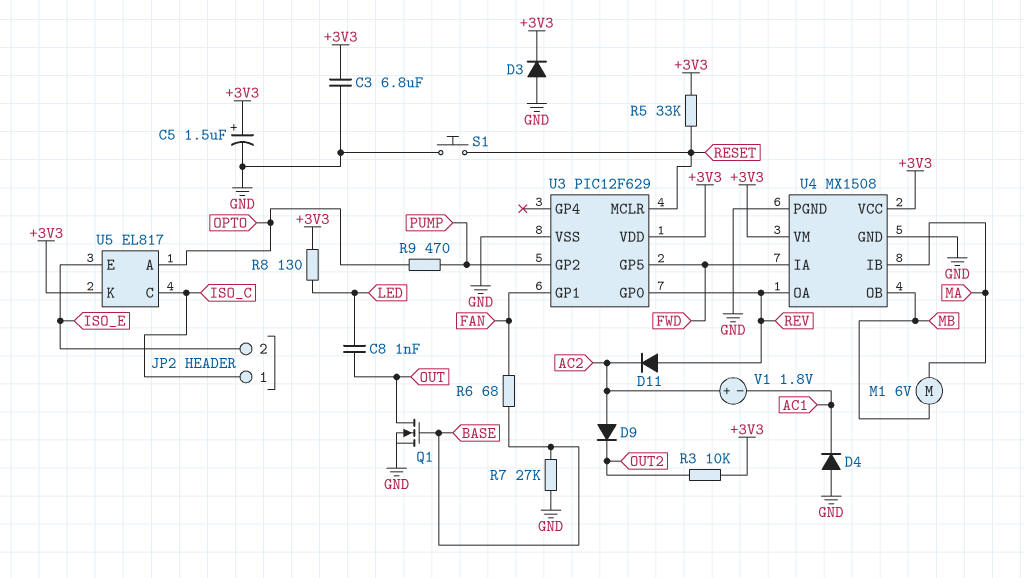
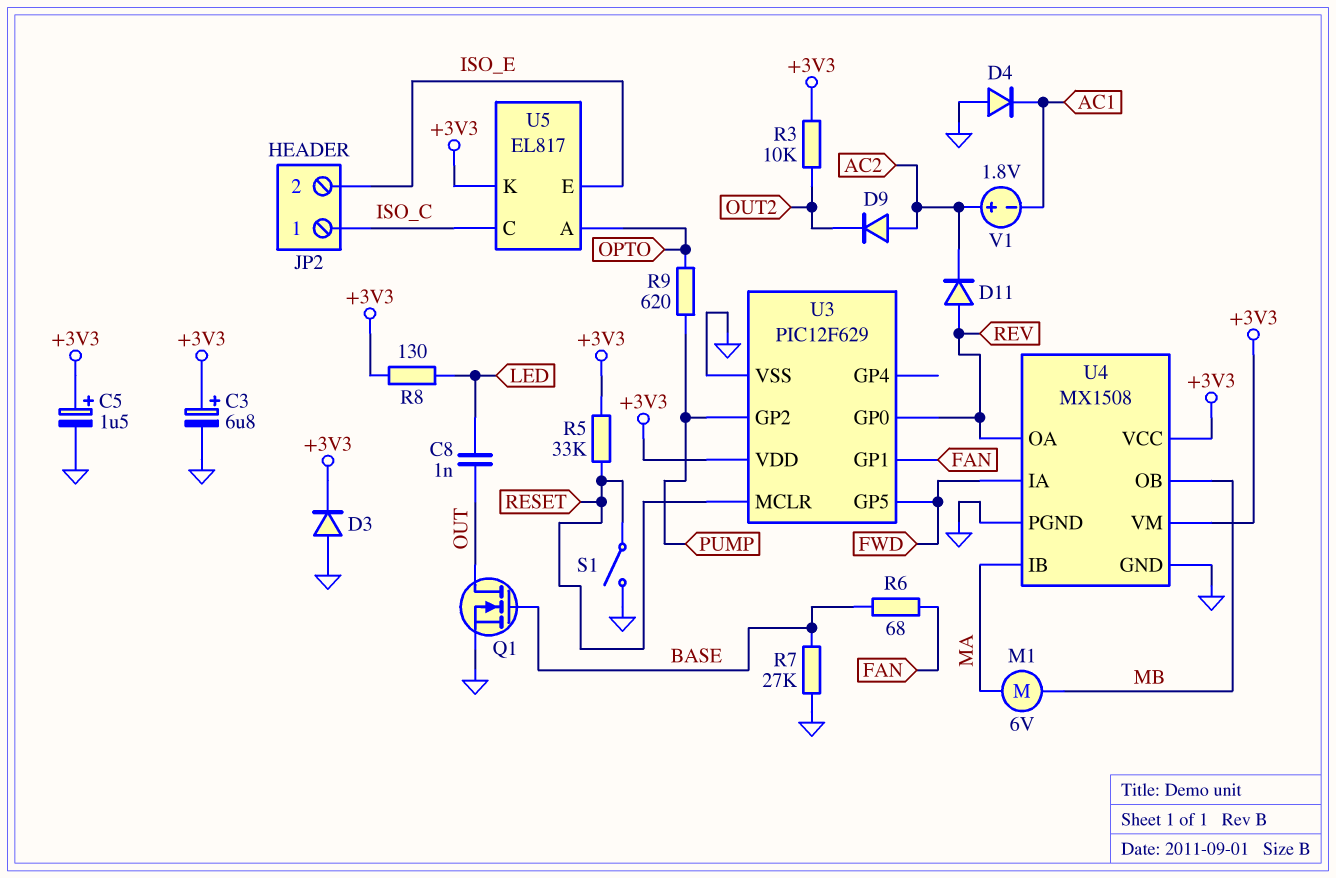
C3: 6.8uF (+3V3, GND) -> 6.8uF (plus +3V3, minus GND)
R9: 470 (OPTO, PUMP) -> 620 (OPTO, PUMP)
S1: button (GND, RESET) -> switch (GND, RESET)

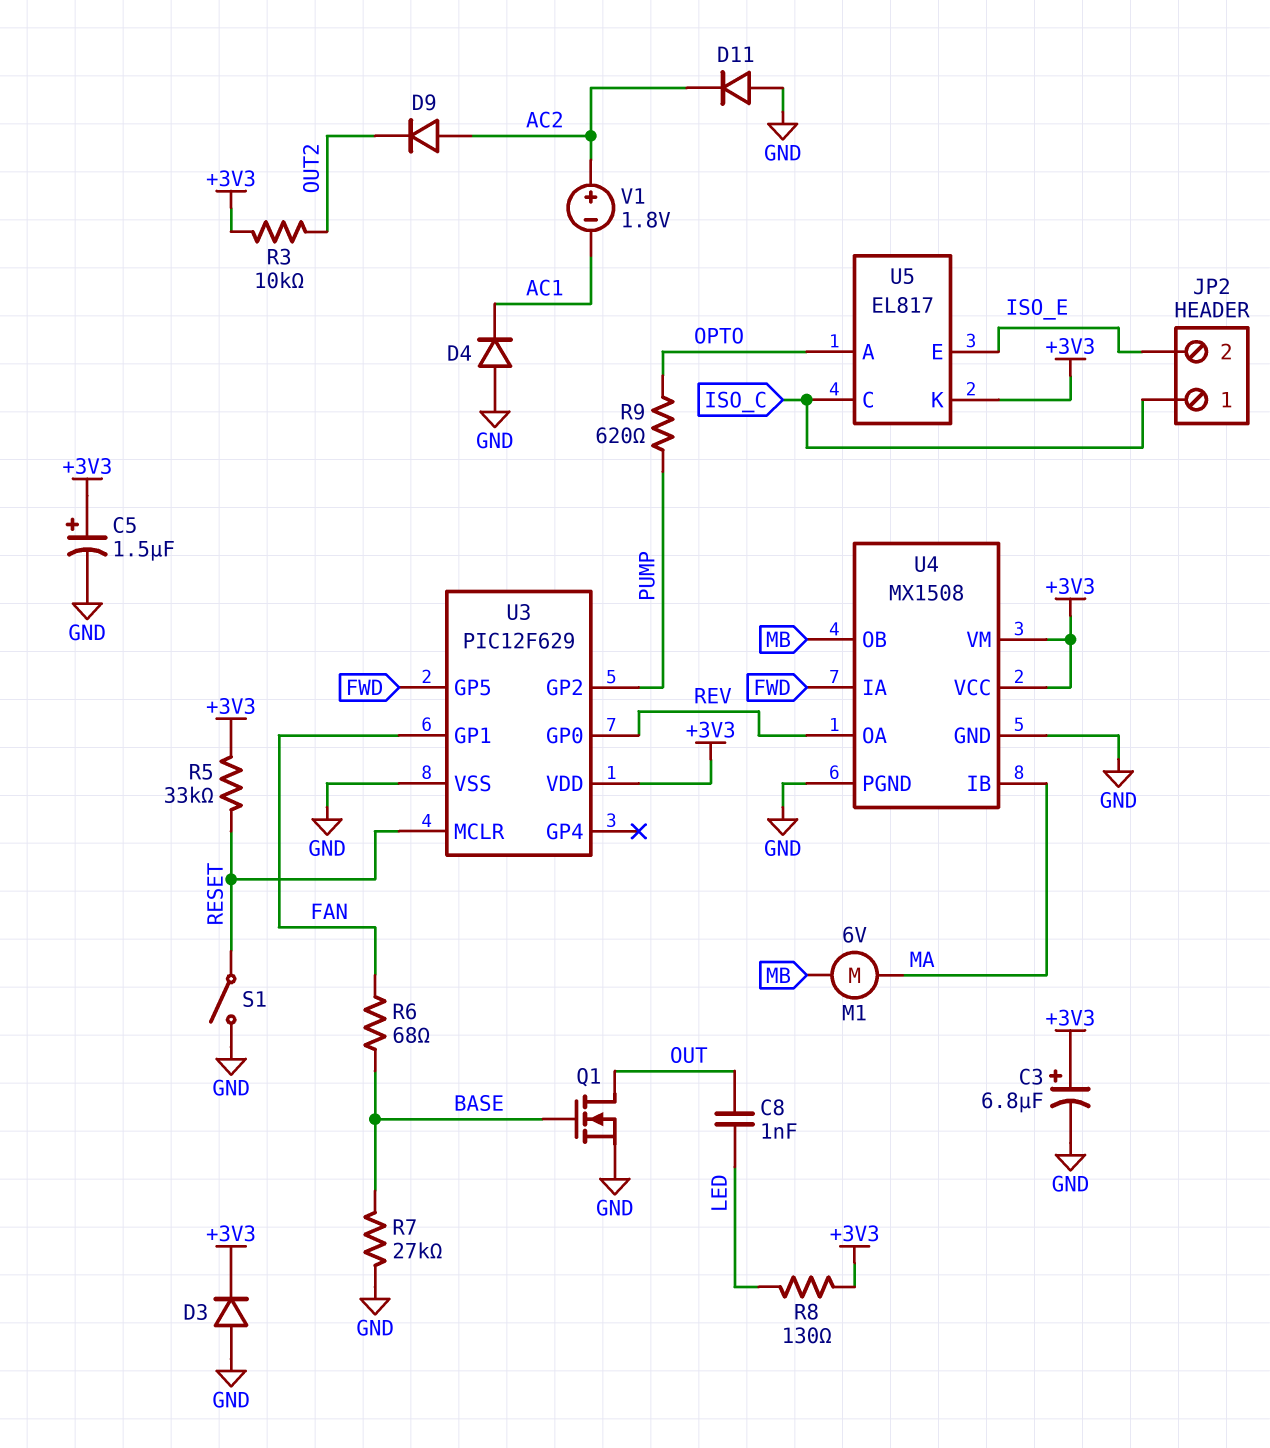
D11: diode (A REV, K AC2) -> diode (A GND, K AC2)

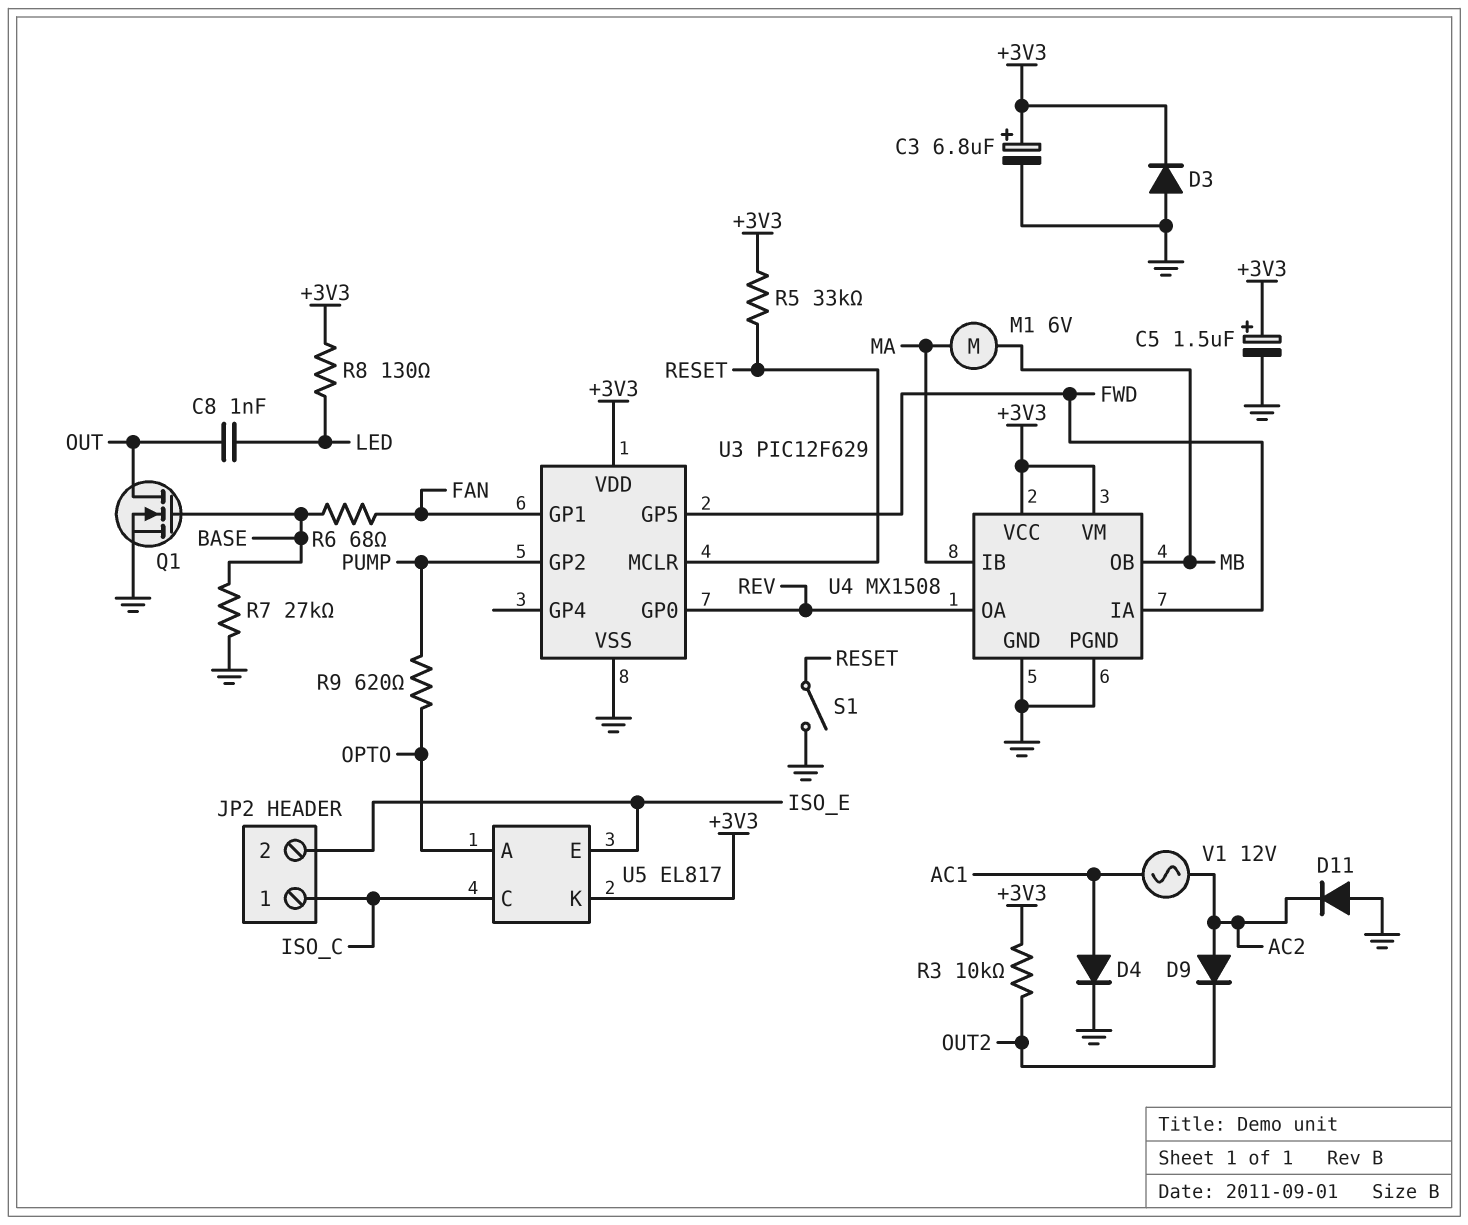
D4: diode (A GND, K AC1) -> diode (A AC1, K GND)
V1: 1.8V (plus AC2, minus AC1) -> AC 12V (AC1, AC2)

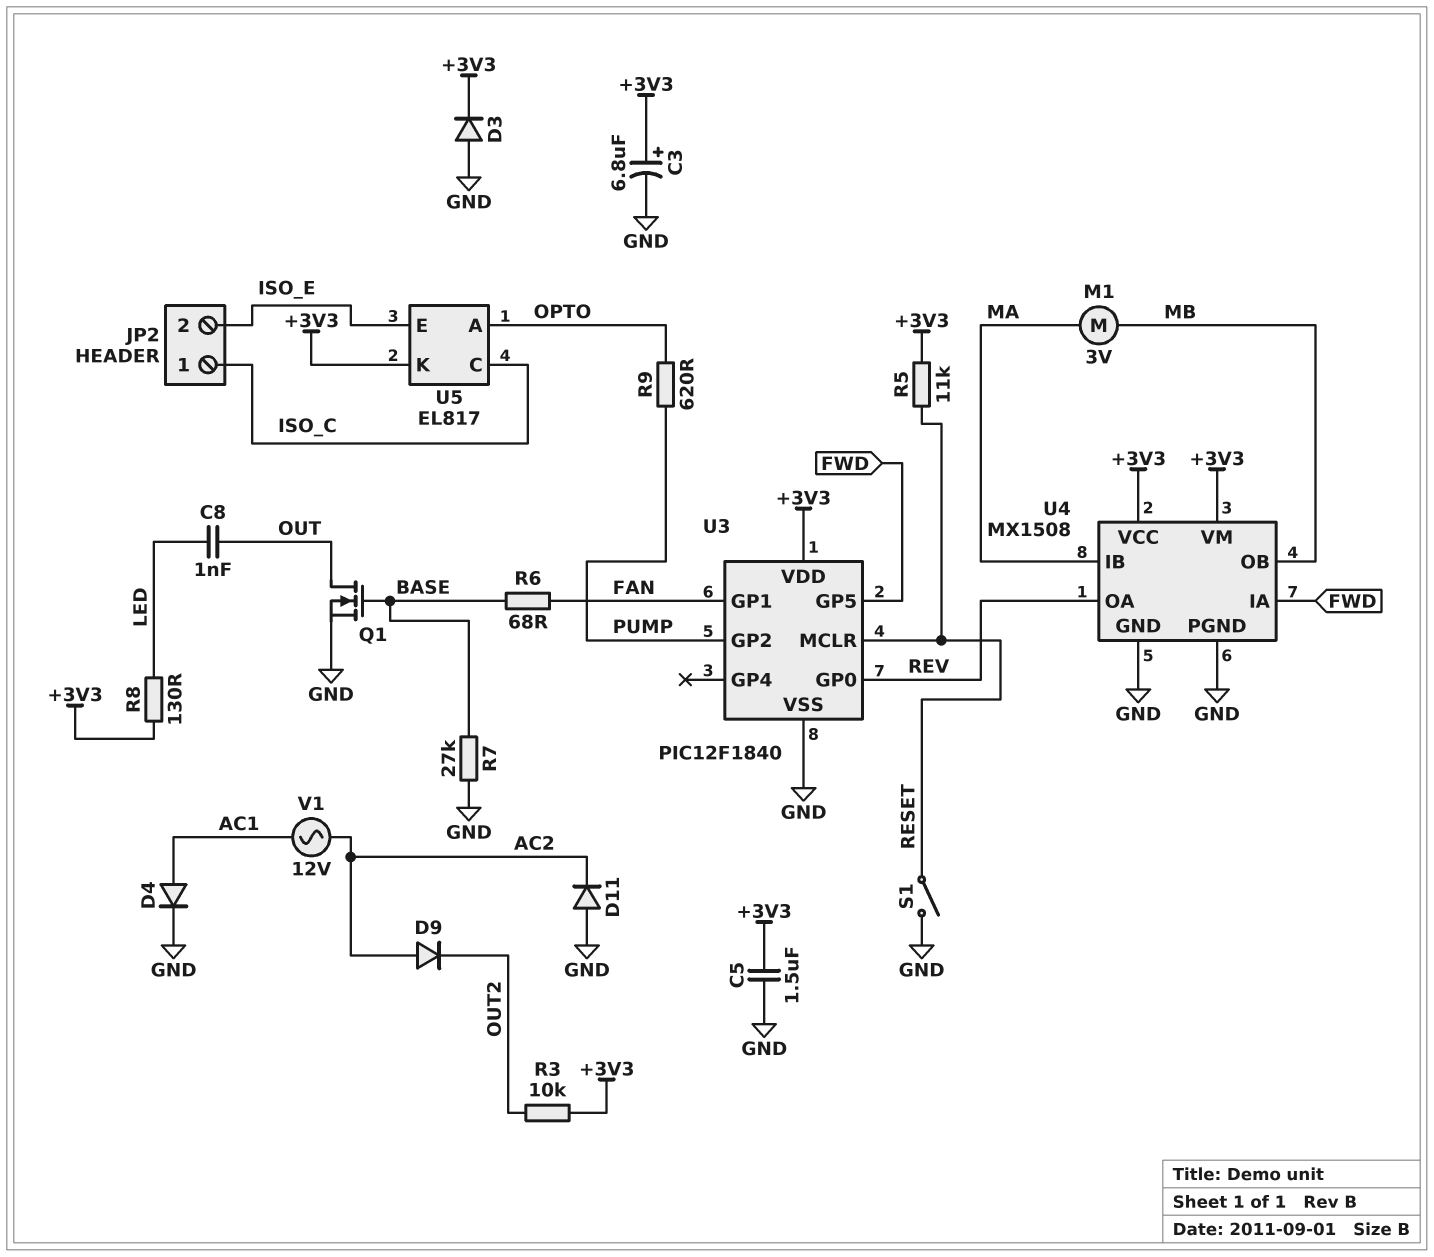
C5: 1.5uF (plus +3V3, minus GND) -> 1.5uF (+3V3, GND)
M1: motor 6V (MA, MB) -> motor 3V (MA, MB)
R5: 33k (+3V3, RESET) -> 11k (+3V3, RESET)
U3: PIC12F629 -> PIC12F1840

